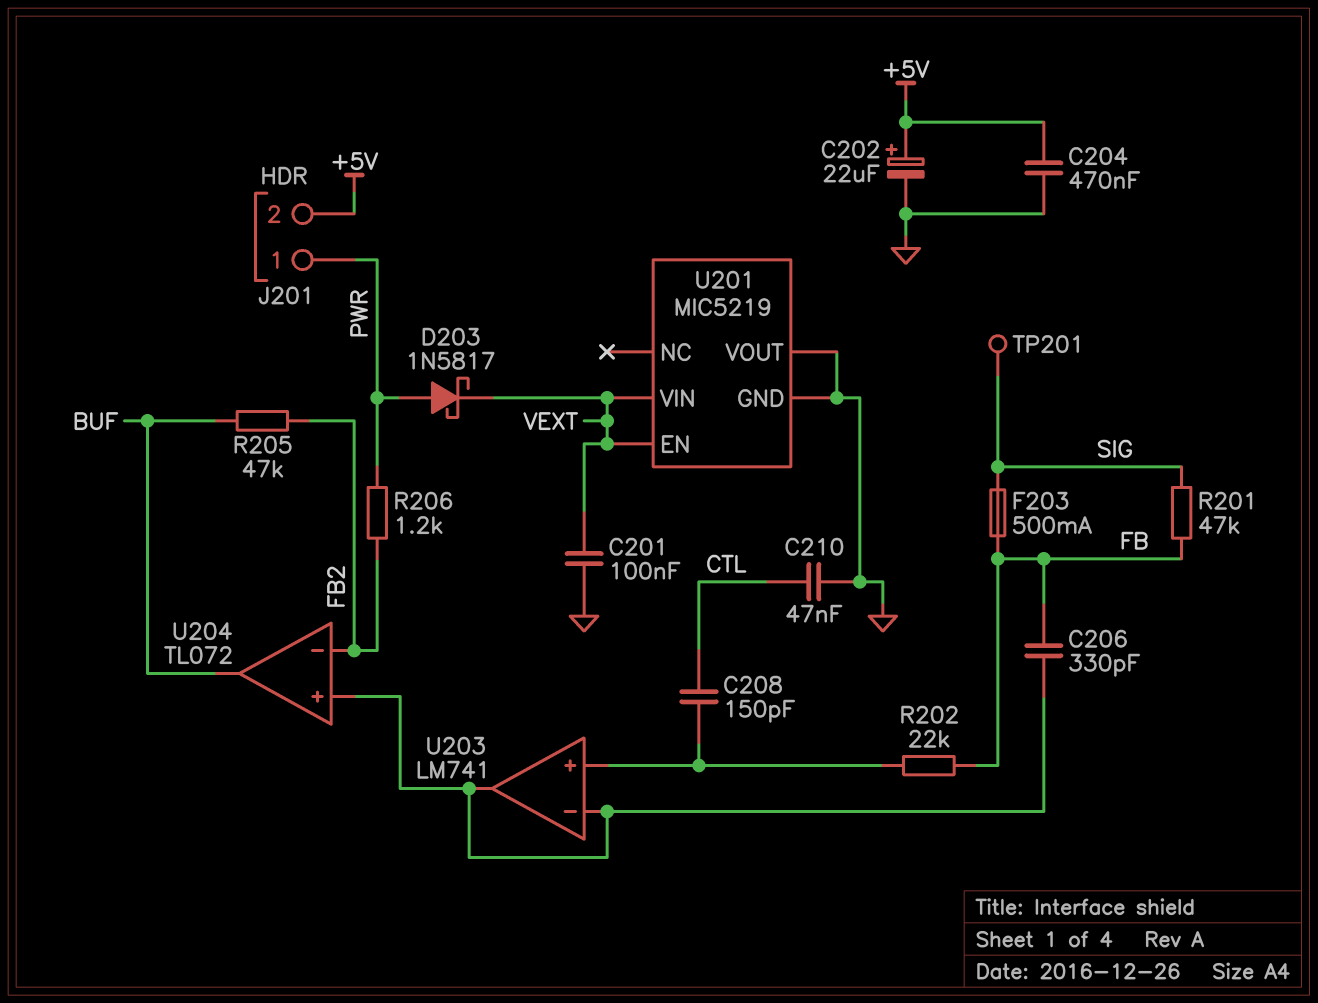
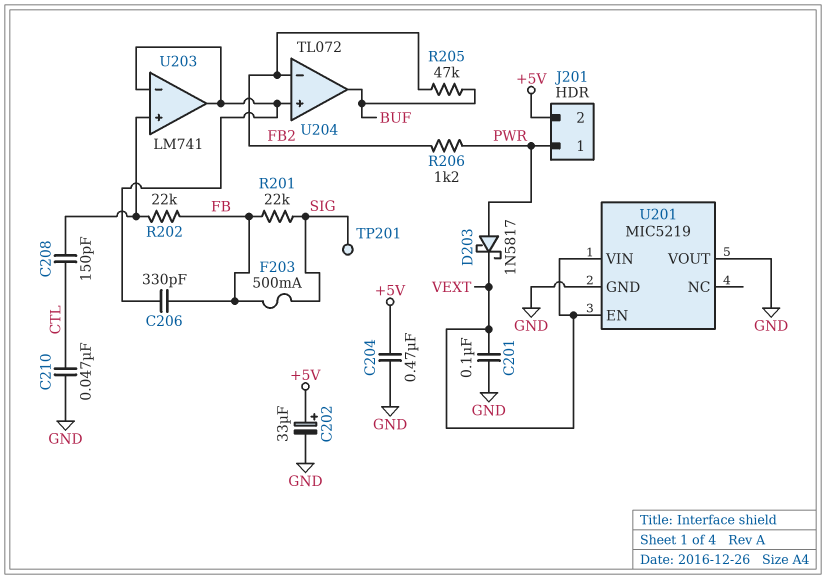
C202: 22uF (plus +5V, minus GND) -> 33uF (plus +5V, minus GND)
R201: 47k (FB, SIG) -> 22k (FB, SIG)

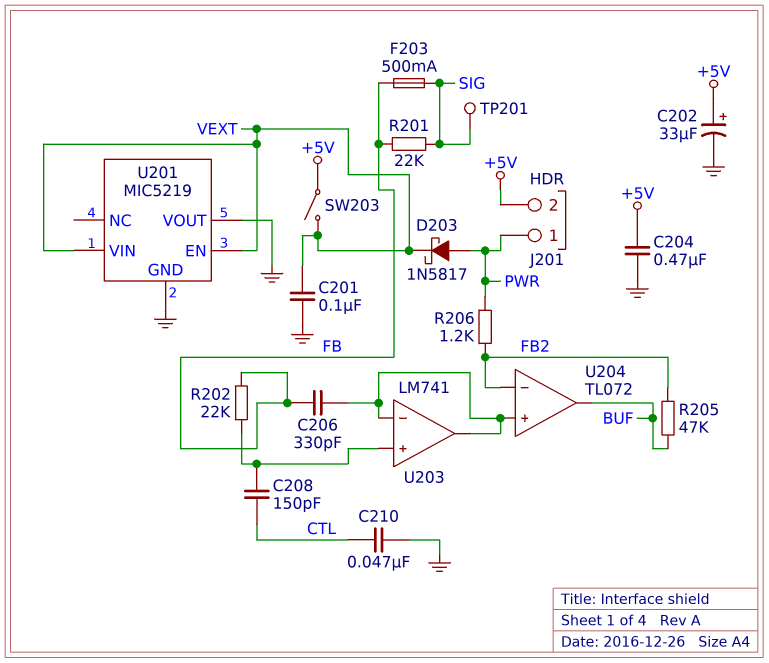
SW203: none -> switch (+5V, VEXT)

